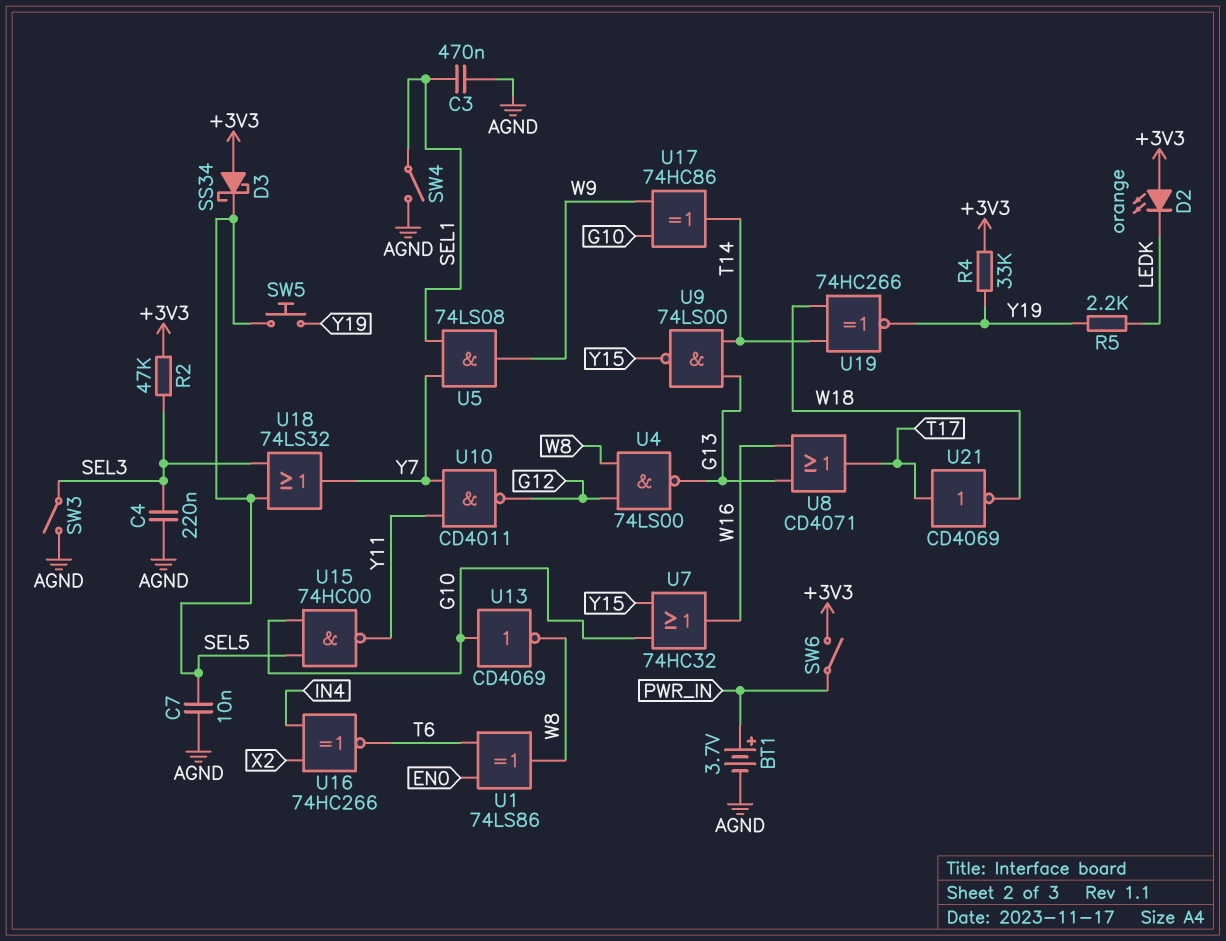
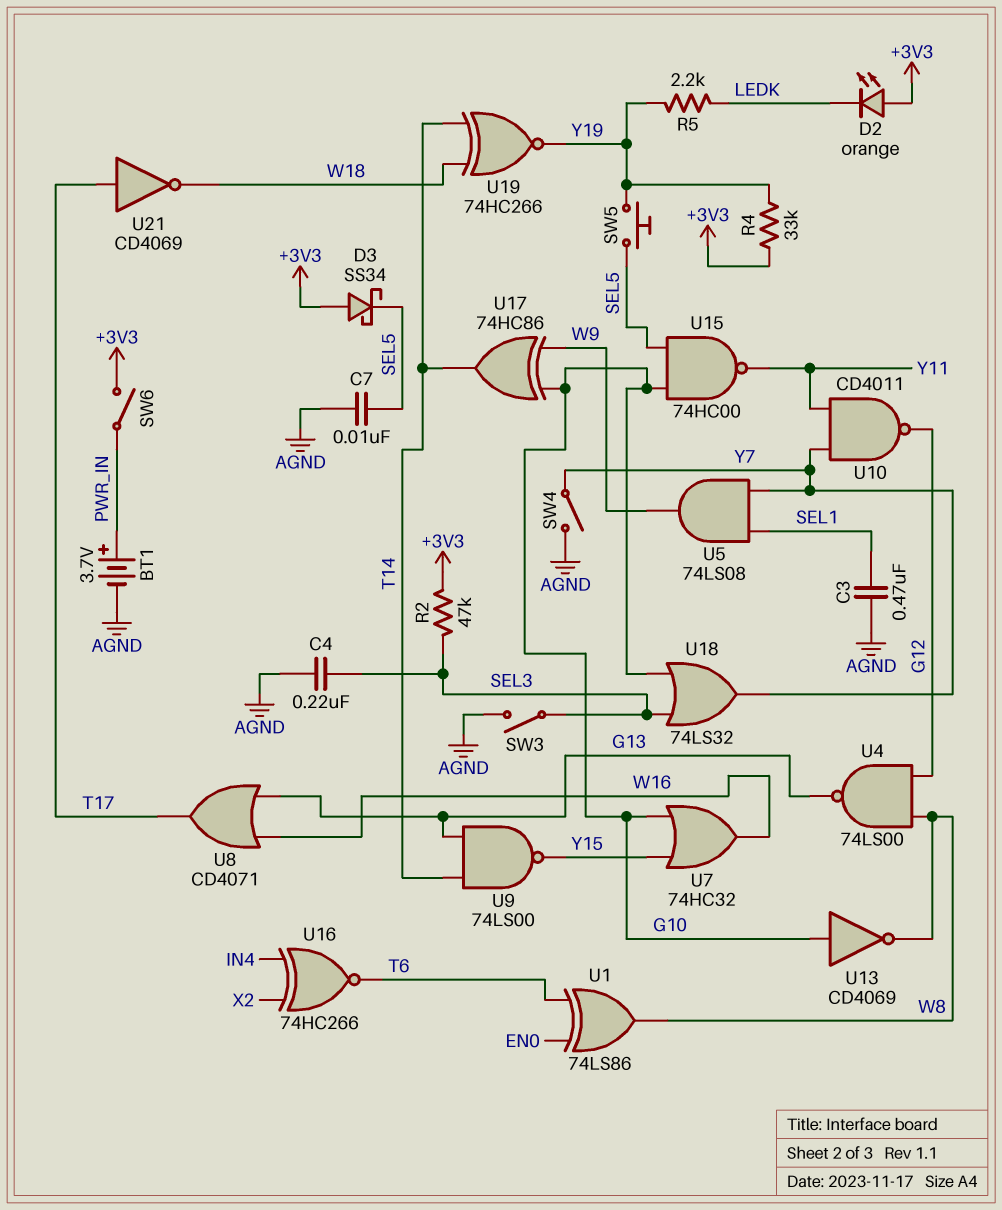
SW4: switch (AGND, SEL1) -> switch (AGND, Y7)
U18: OR 74LS32 (in SEL3, in SEL5, out Y7) -> OR 74LS32 (in G10, in SEL3, out Y7)

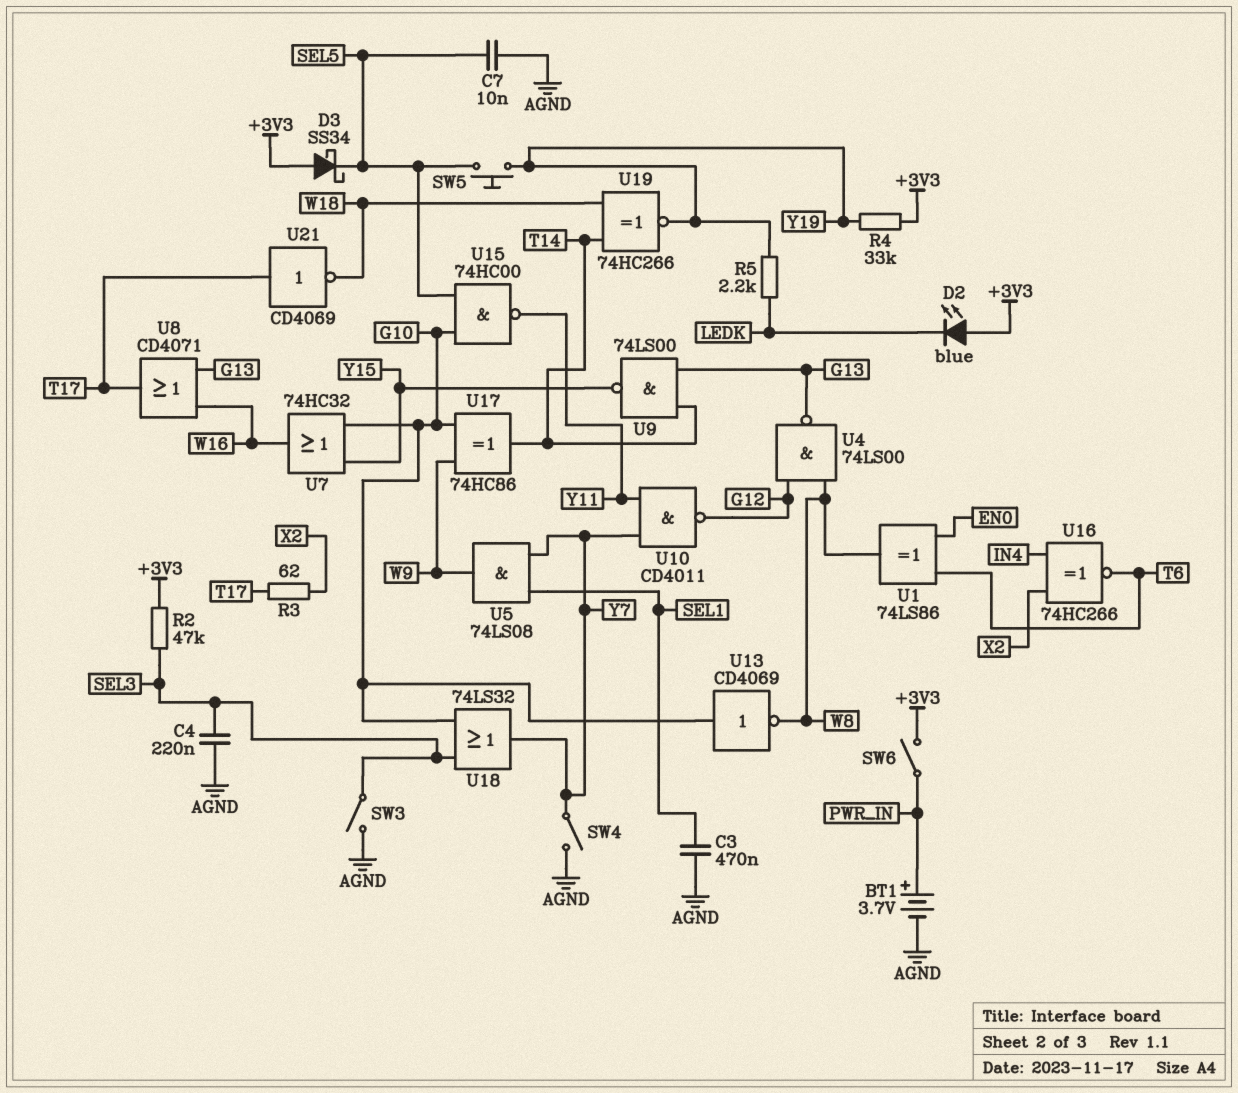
D2: LED orange (A +3V3, K LEDK) -> LED blue (A +3V3, K LEDK)
R3: none -> 62 (T17, X2)

